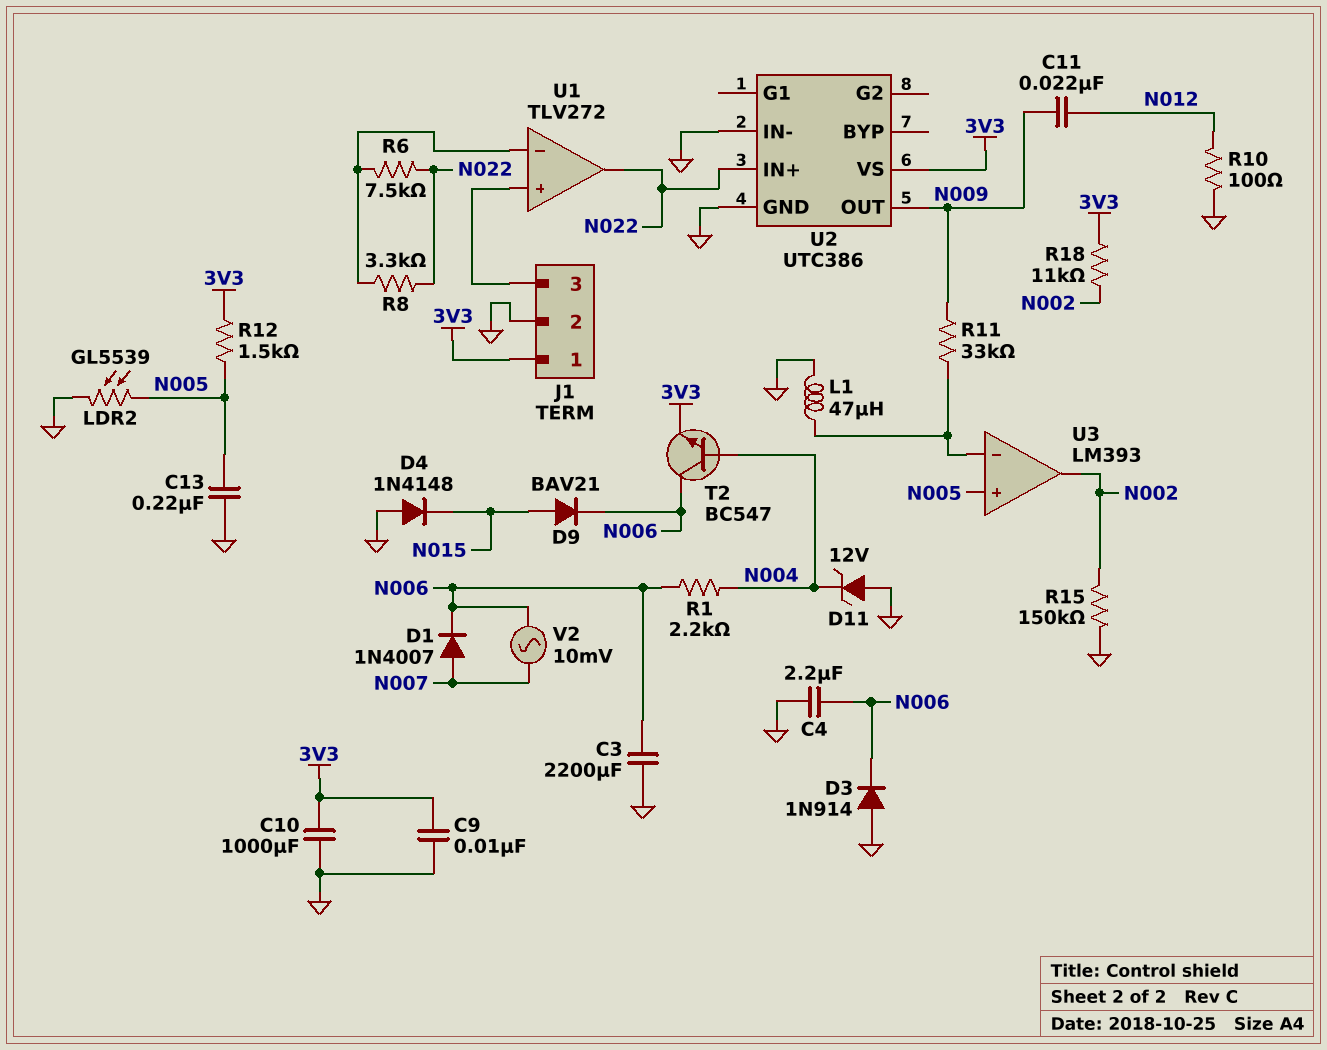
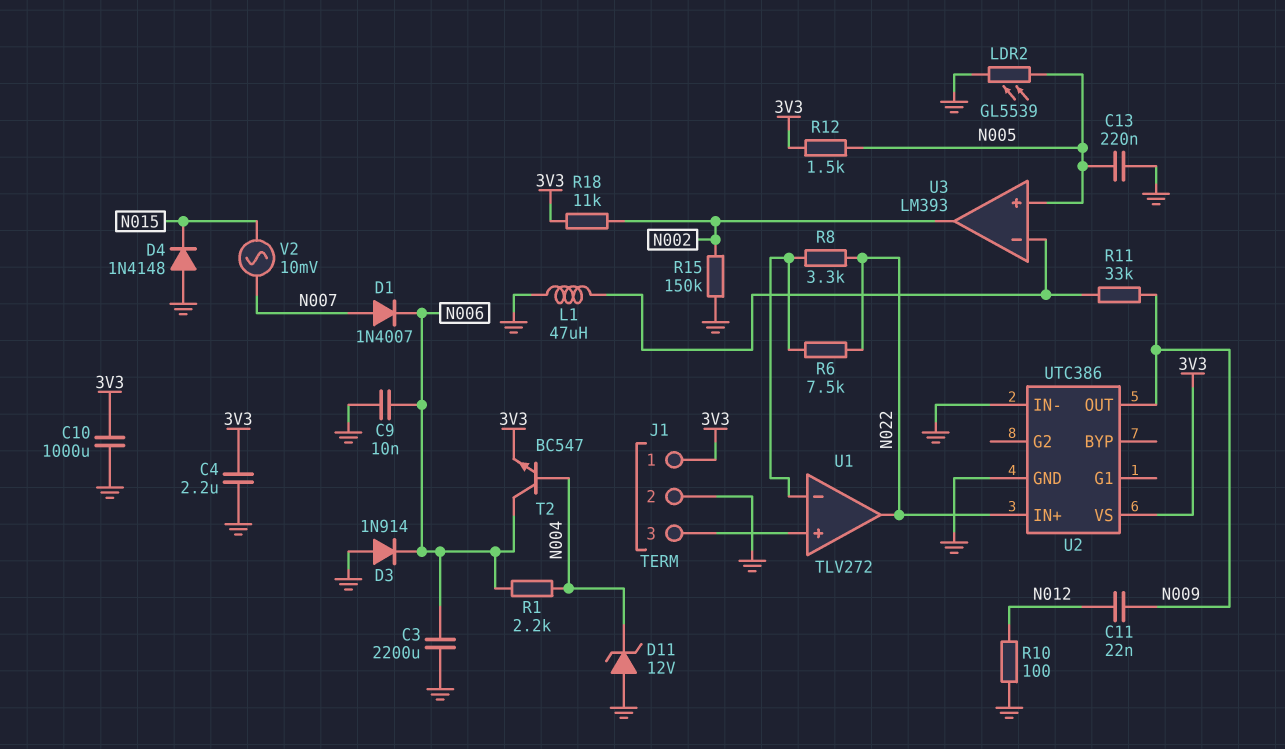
C4: 2.2uF (GND, N006) -> 2.2uF (3V3, GND)
C9: 10nF (3V3, GND) -> 10nF (GND, N006)
D9: diode BAV21 (A N015, K N006) -> none
V2: AC 10mV (N006, N007) -> AC 10mV (N007, N015)

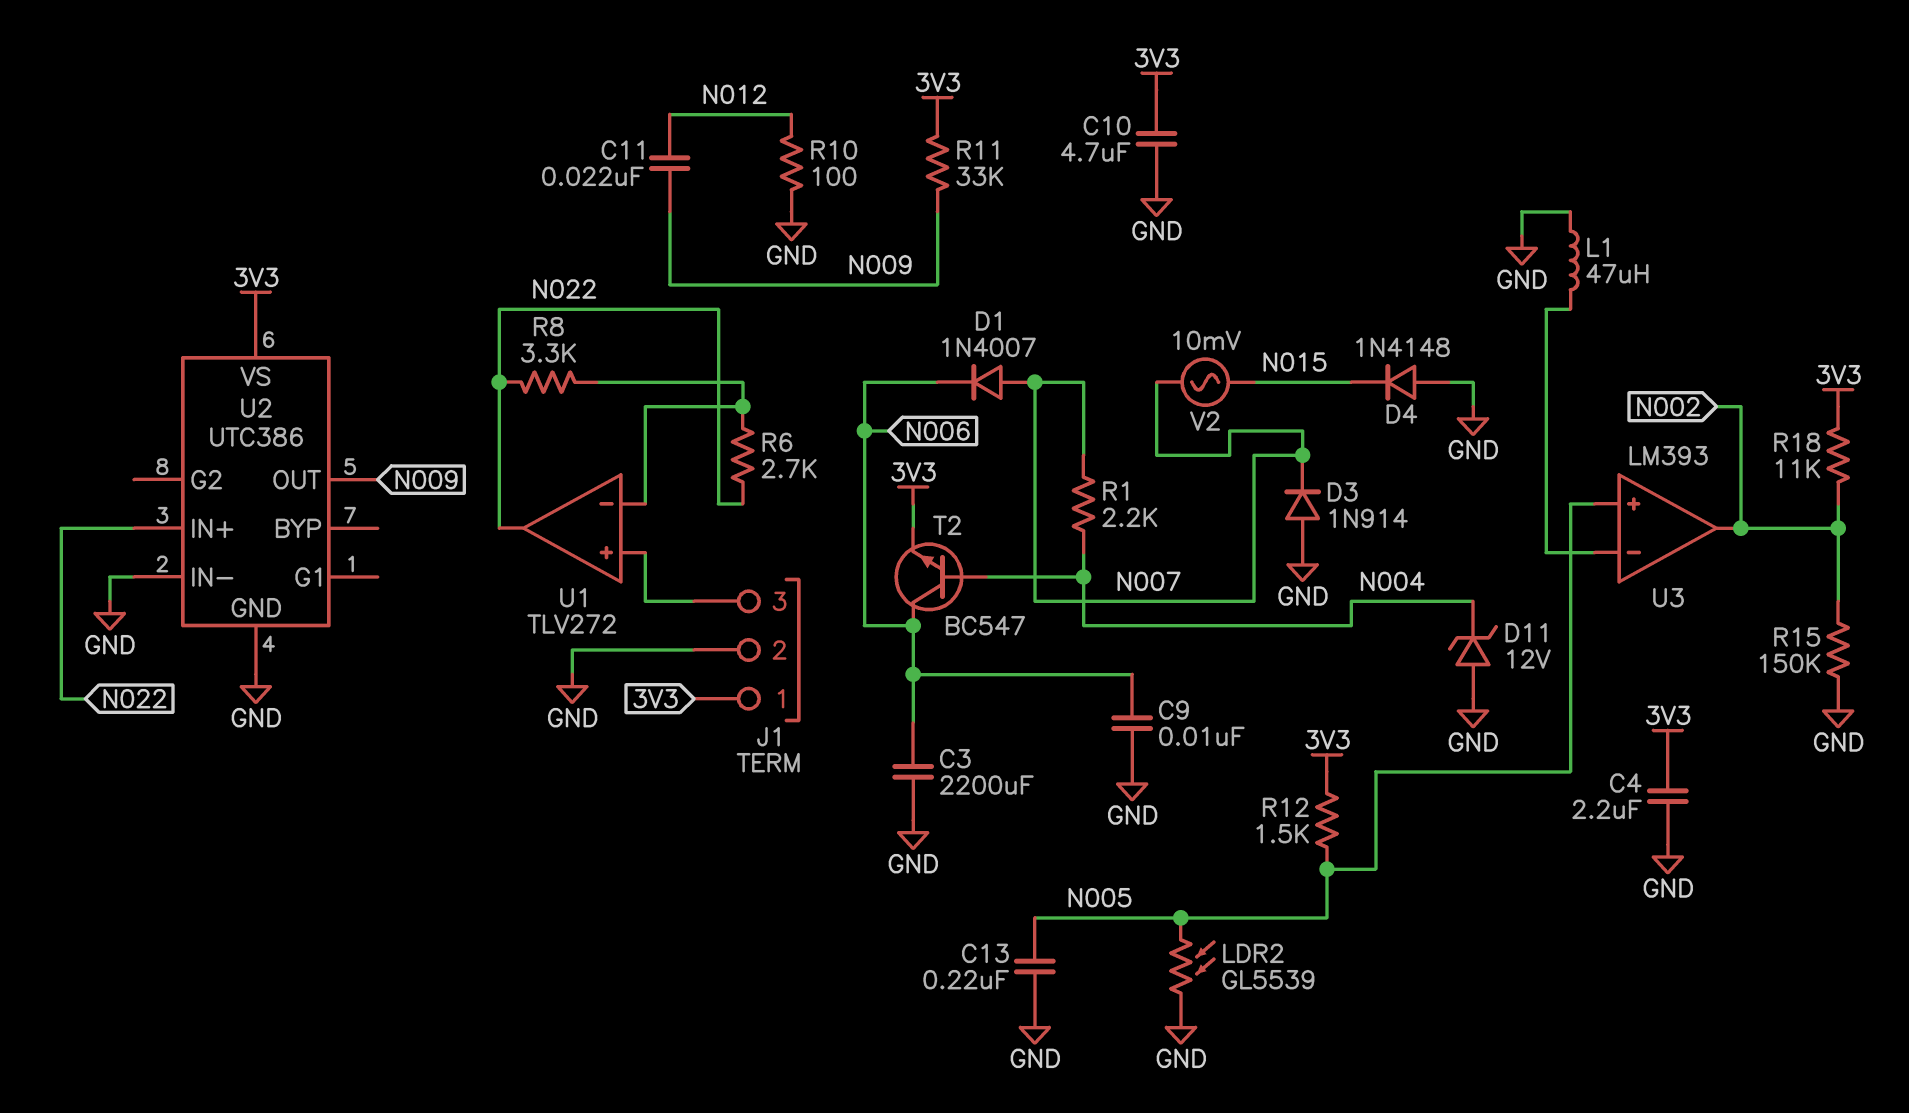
C10: 1000uF (3V3, GND) -> 4.7uF (3V3, GND)
D3: diode 1N914 (A GND, K N006) -> diode 1N914 (A GND, K N007)
R1: 2.2k (N004, N006) -> 2.2k (N004, N007)
R6: 7.5k (N022, U1/in-) -> 2.7k (N022, U1/in-)
R11: 33k (N009, U3/in-) -> 33k (3V3, N009)

